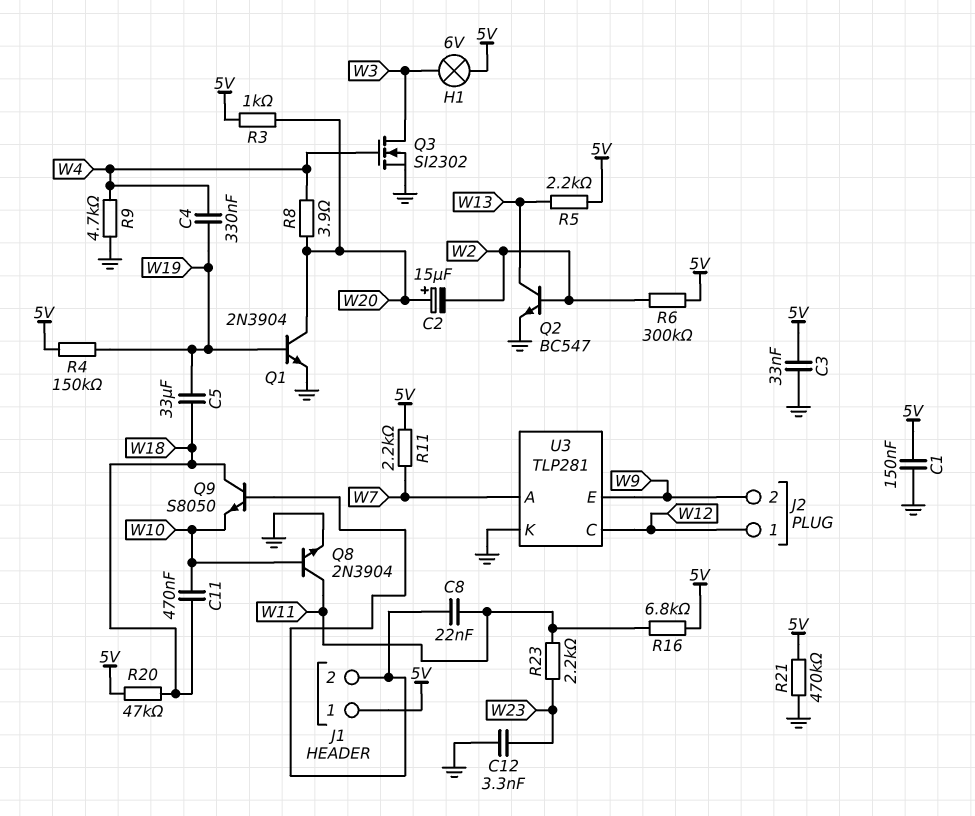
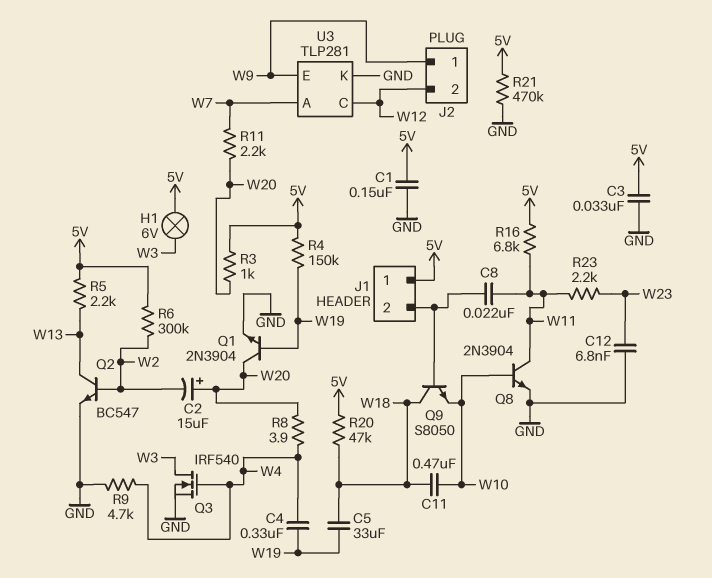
C12: 3.3nF (GND, W23) -> 6.8nF (GND, W23)
J2 pin 1: W12 -> W9
J2 pin 2: W9 -> W12
Q3: NMOS SI2302 (G W4, D W3, S GND) -> NMOS IRF540 (G W4, D W3, S GND)
R11: 2.2k (5V, W7) -> 2.2k (W7, W20)

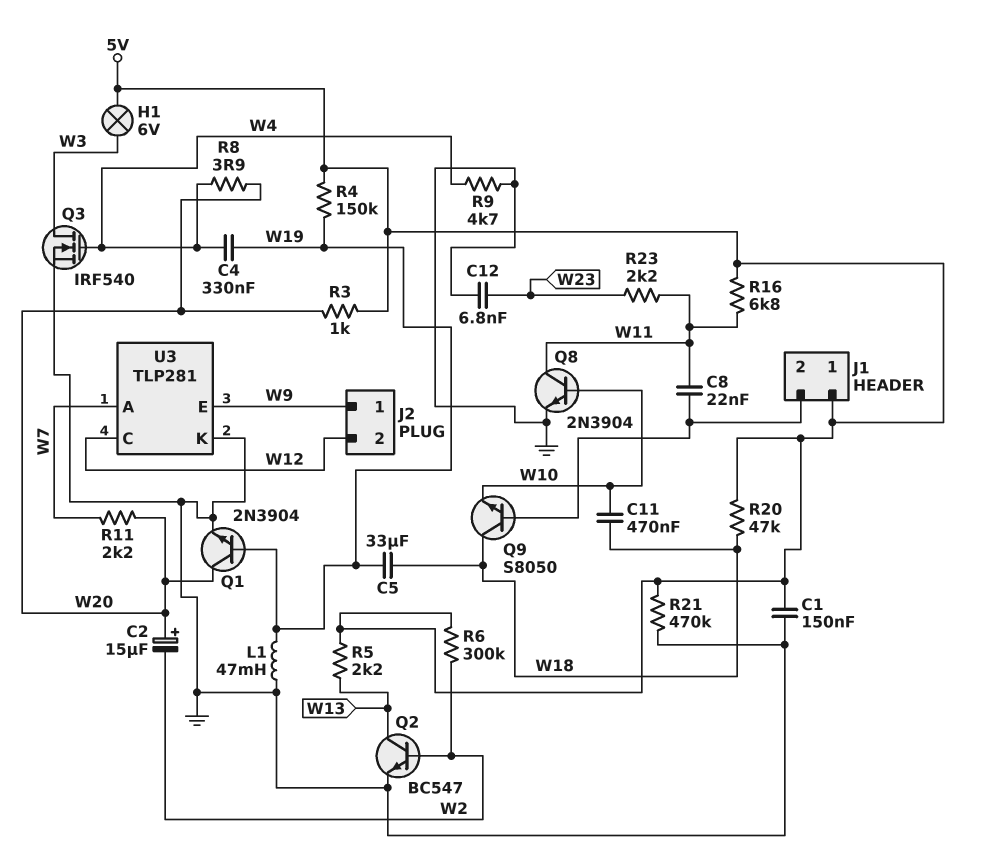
C3: 33nF (5V, GND) -> none
L1: none -> 47mH (GND, W19)

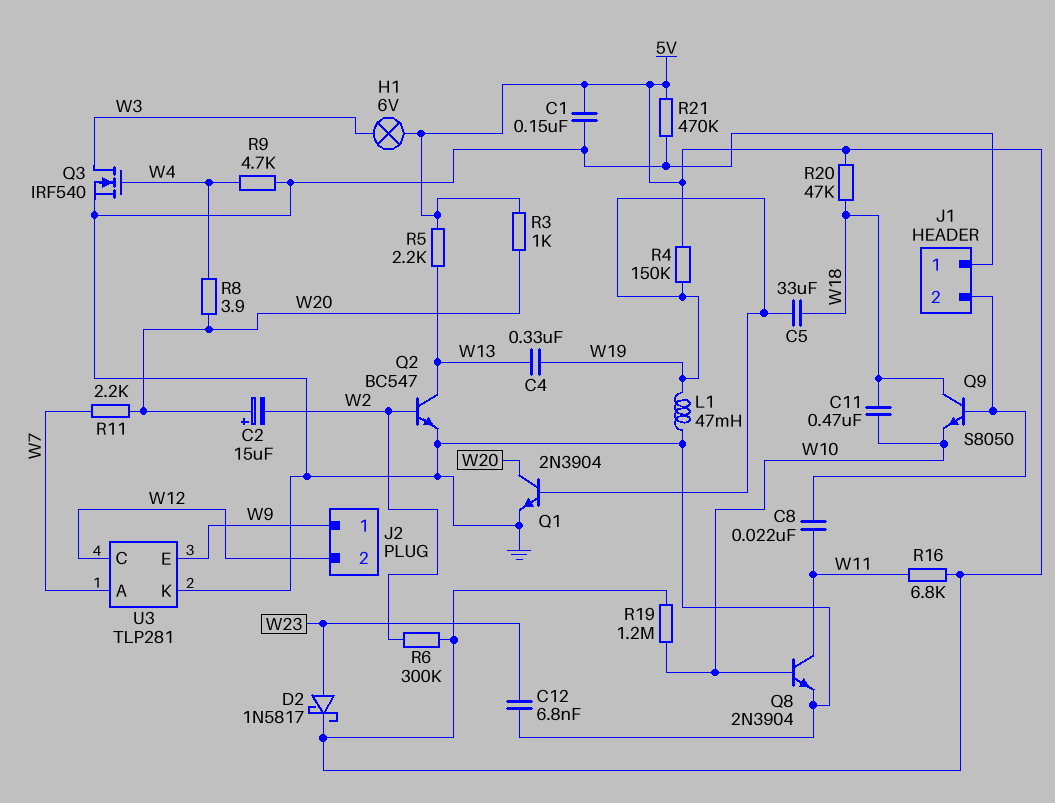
C4: 330nF (W4, W19) -> 330nF (W13, W19)
D2: none -> schottky 1N5817 (A W23, K 5V)
J1 pin 1: 5V -> GND
R19: none -> 1.2M (5V, W10)
R23: 2.2k (W11, W23) -> none

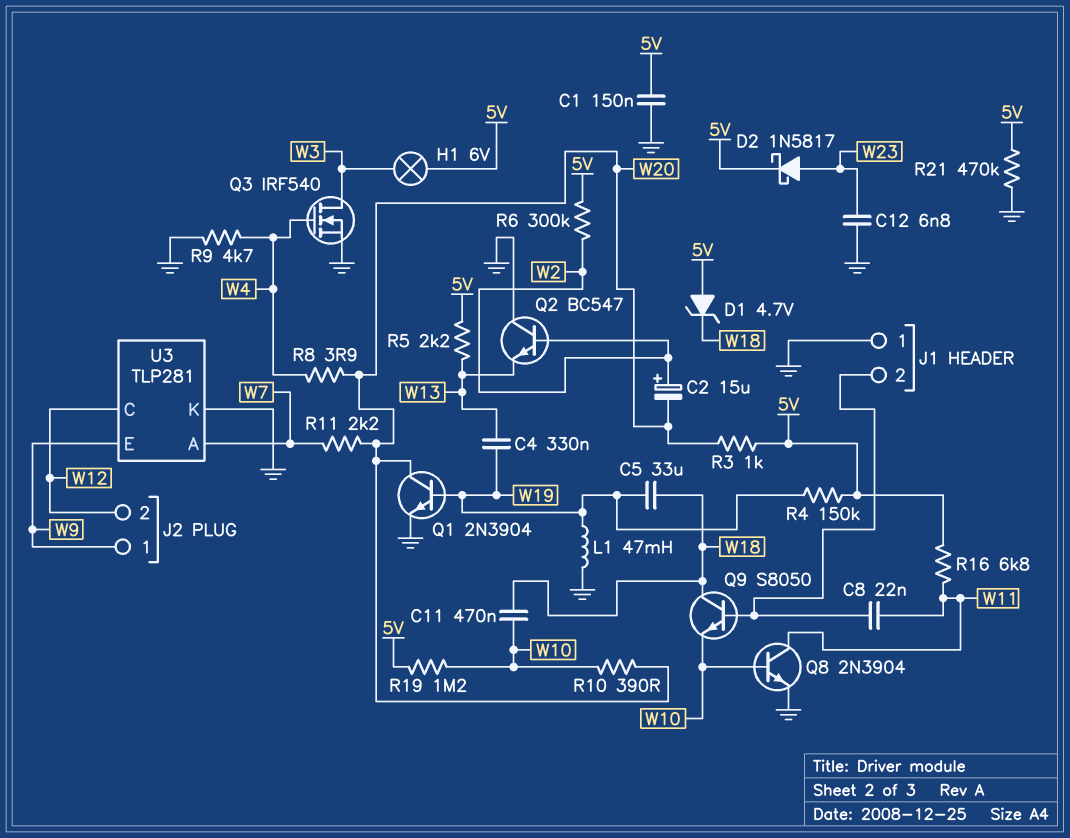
C2: 15uF (plus W20, minus W2) -> 15uF (plus W2, minus W20)
D1: none -> zener 4.7V (A 5V, K W18)
Q2: NPN BC547 (B W2, C W13, E GND) -> NPN BC547 (B W2, C GND, E W13)
R10: none -> 390 (W10, W20)
R20: 47k (5V, W18) -> none

